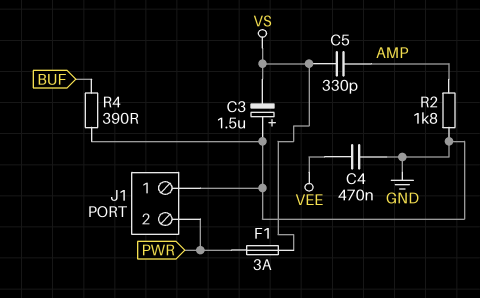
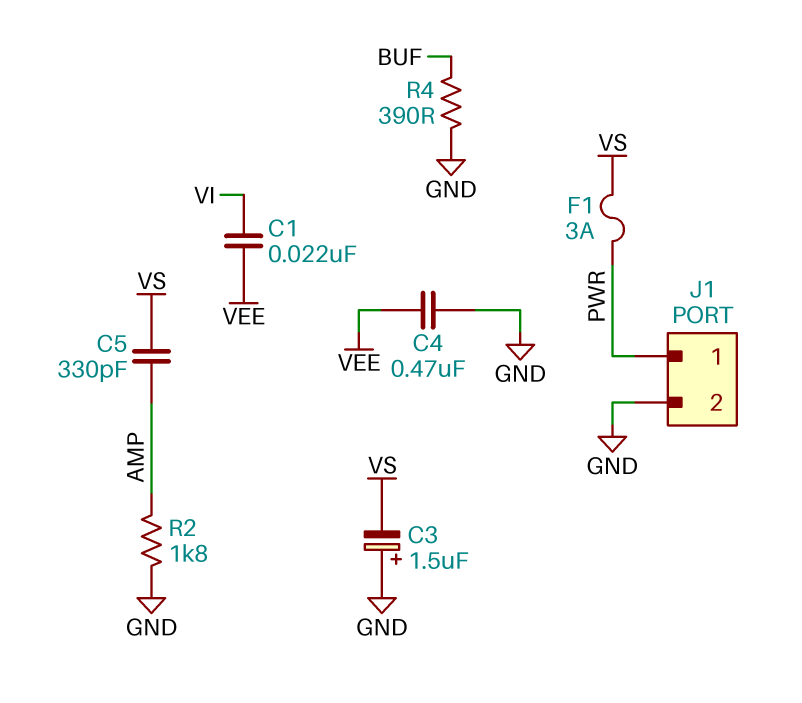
C1: none -> 22nF (VEE, VI)
J1 pin 1: GND -> PWR
J1 pin 2: PWR -> GND

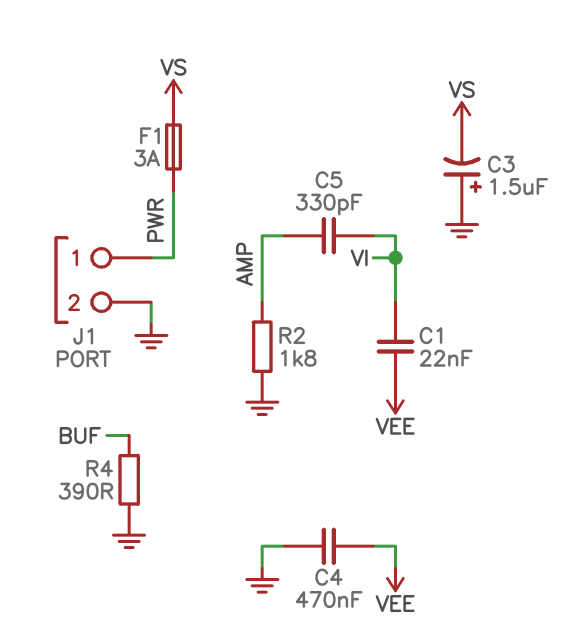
C5: 330pF (AMP, VS) -> 330pF (AMP, VI)

